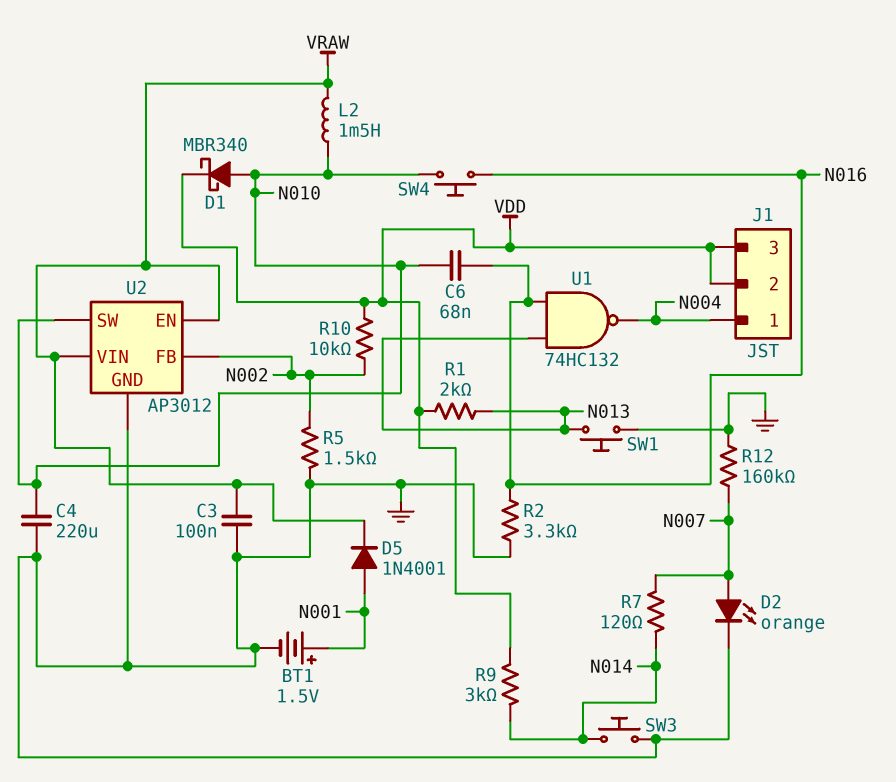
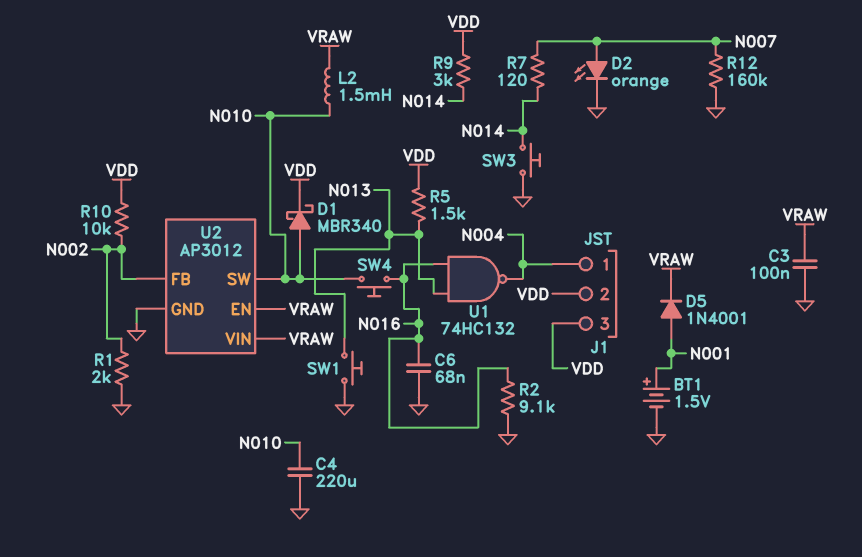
C6: 68nF (N010, N016) -> 68nF (GND, N016)
R1: 2k (N013, VDD) -> 2k (GND, N002)
R2: 3.3k (GND, N016) -> 9.1k (GND, N016)
R5: 1.5k (GND, N002) -> 1.5k (N013, VDD)

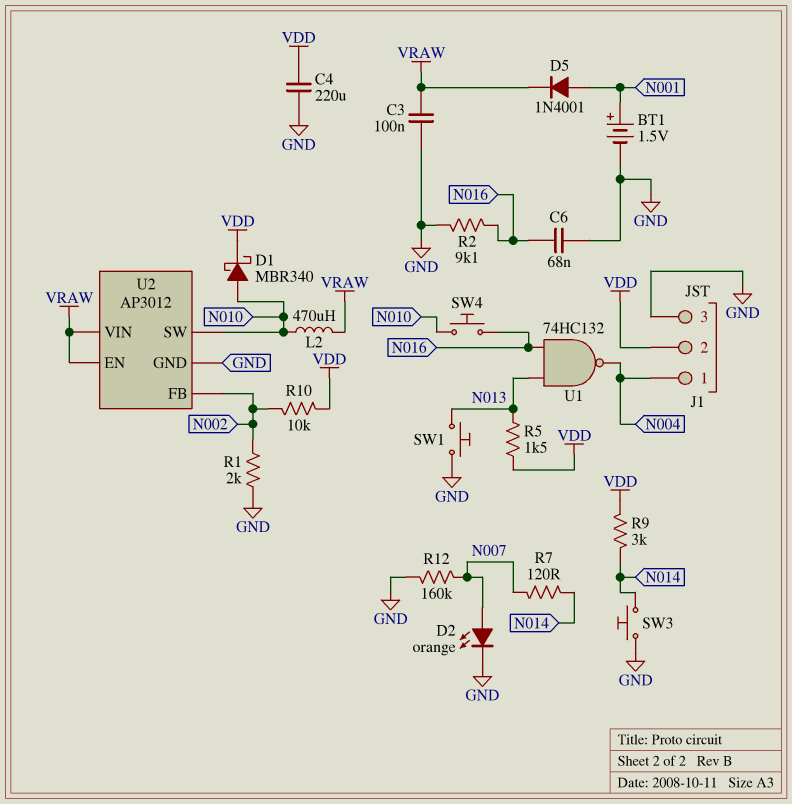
C4: 220uF (GND, N010) -> 220uF (GND, VDD)
J1 pin 3: VDD -> GND
L2: 1.5mH (N010, VRAW) -> 470uH (N010, VRAW)

